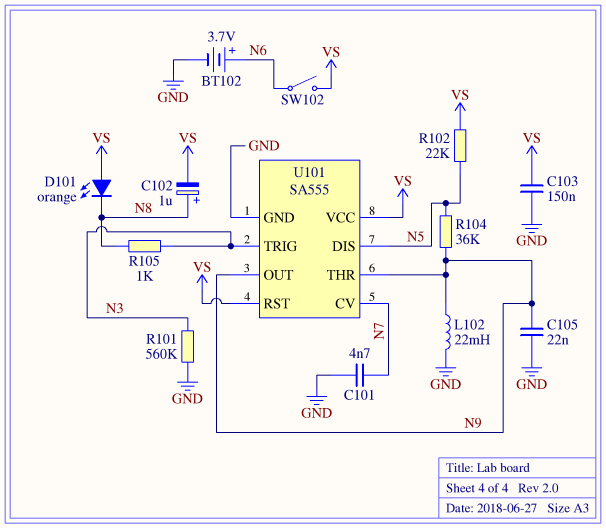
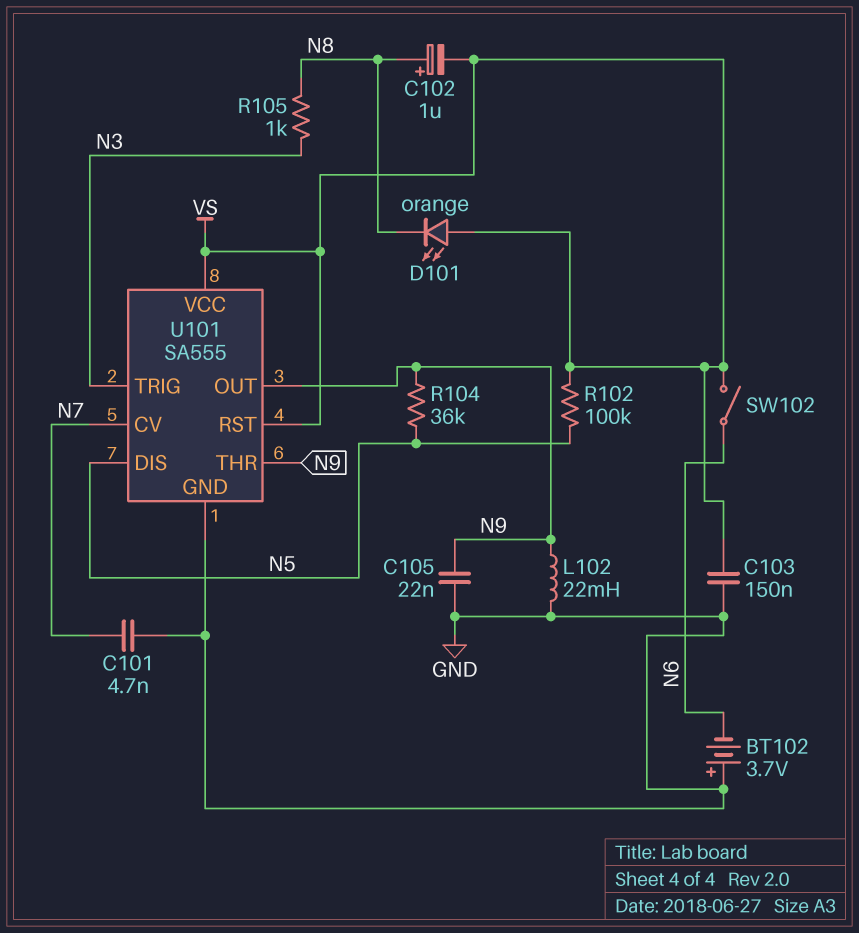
BT102: 3.7V (plus N6, minus GND) -> 3.7V (plus GND, minus N6)
R101: 560k (GND, N3) -> none
R102: 22k (N5, VS) -> 100k (N5, VS)

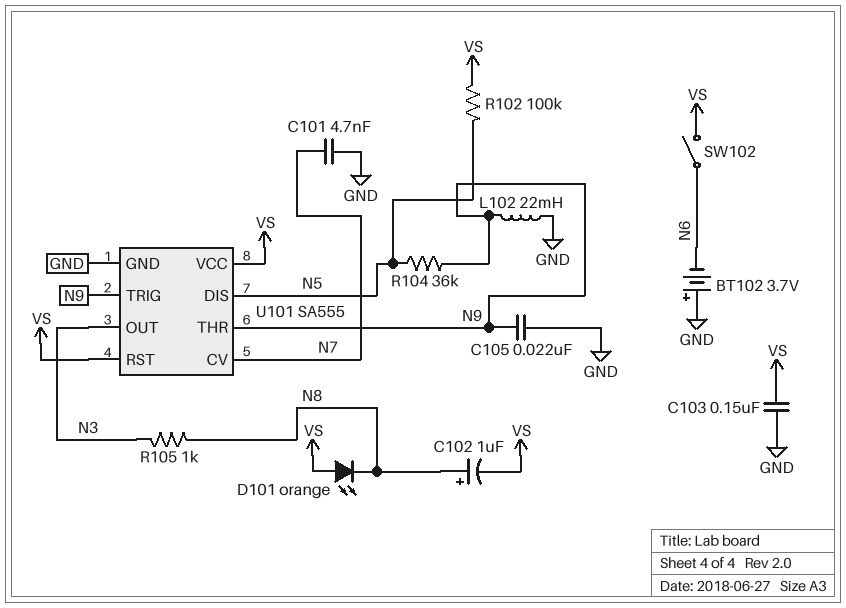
U101 pin OUT: N9 -> N3
U101 pin TRIG: N3 -> N9

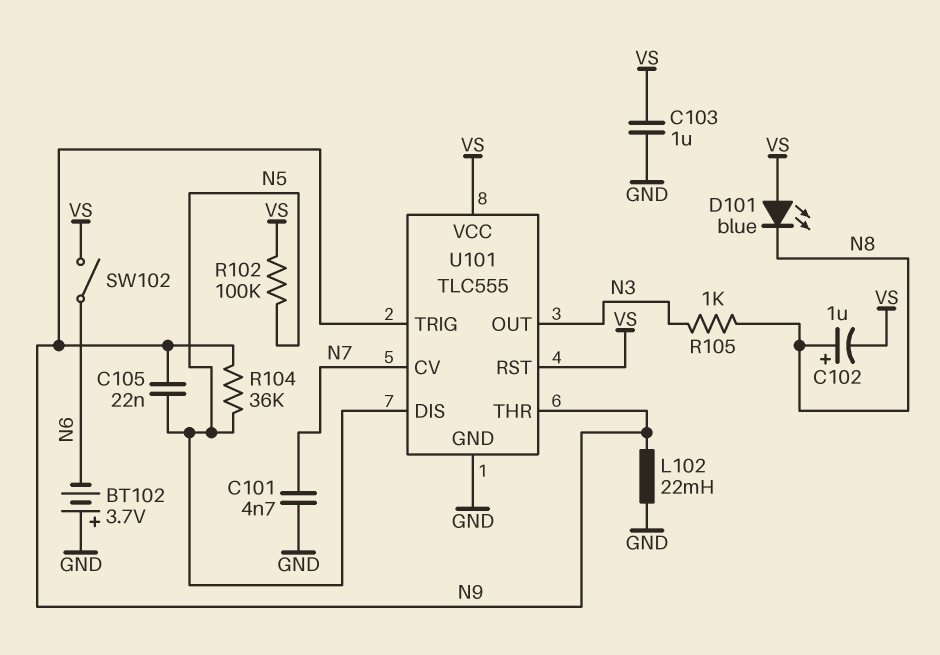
C103: 150nF (GND, VS) -> 1uF (GND, VS)
C105: 22nF (GND, N9) -> 22nF (N5, N9)
D101: LED orange (A VS, K N8) -> LED blue (A VS, K N8)
U101: SA555 -> TLC555

